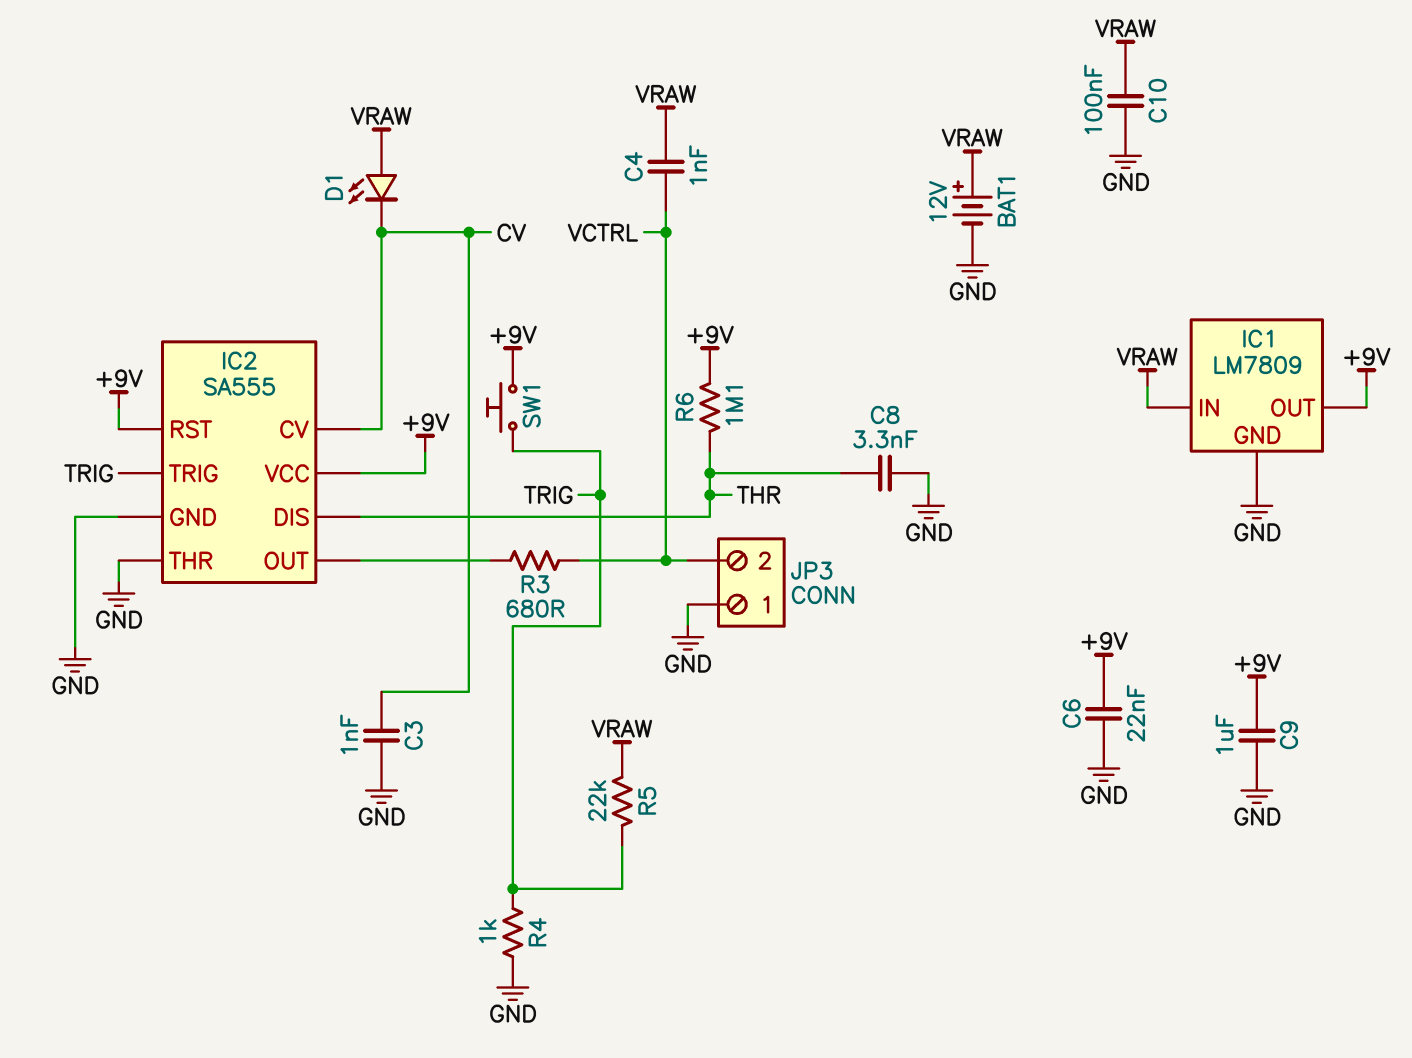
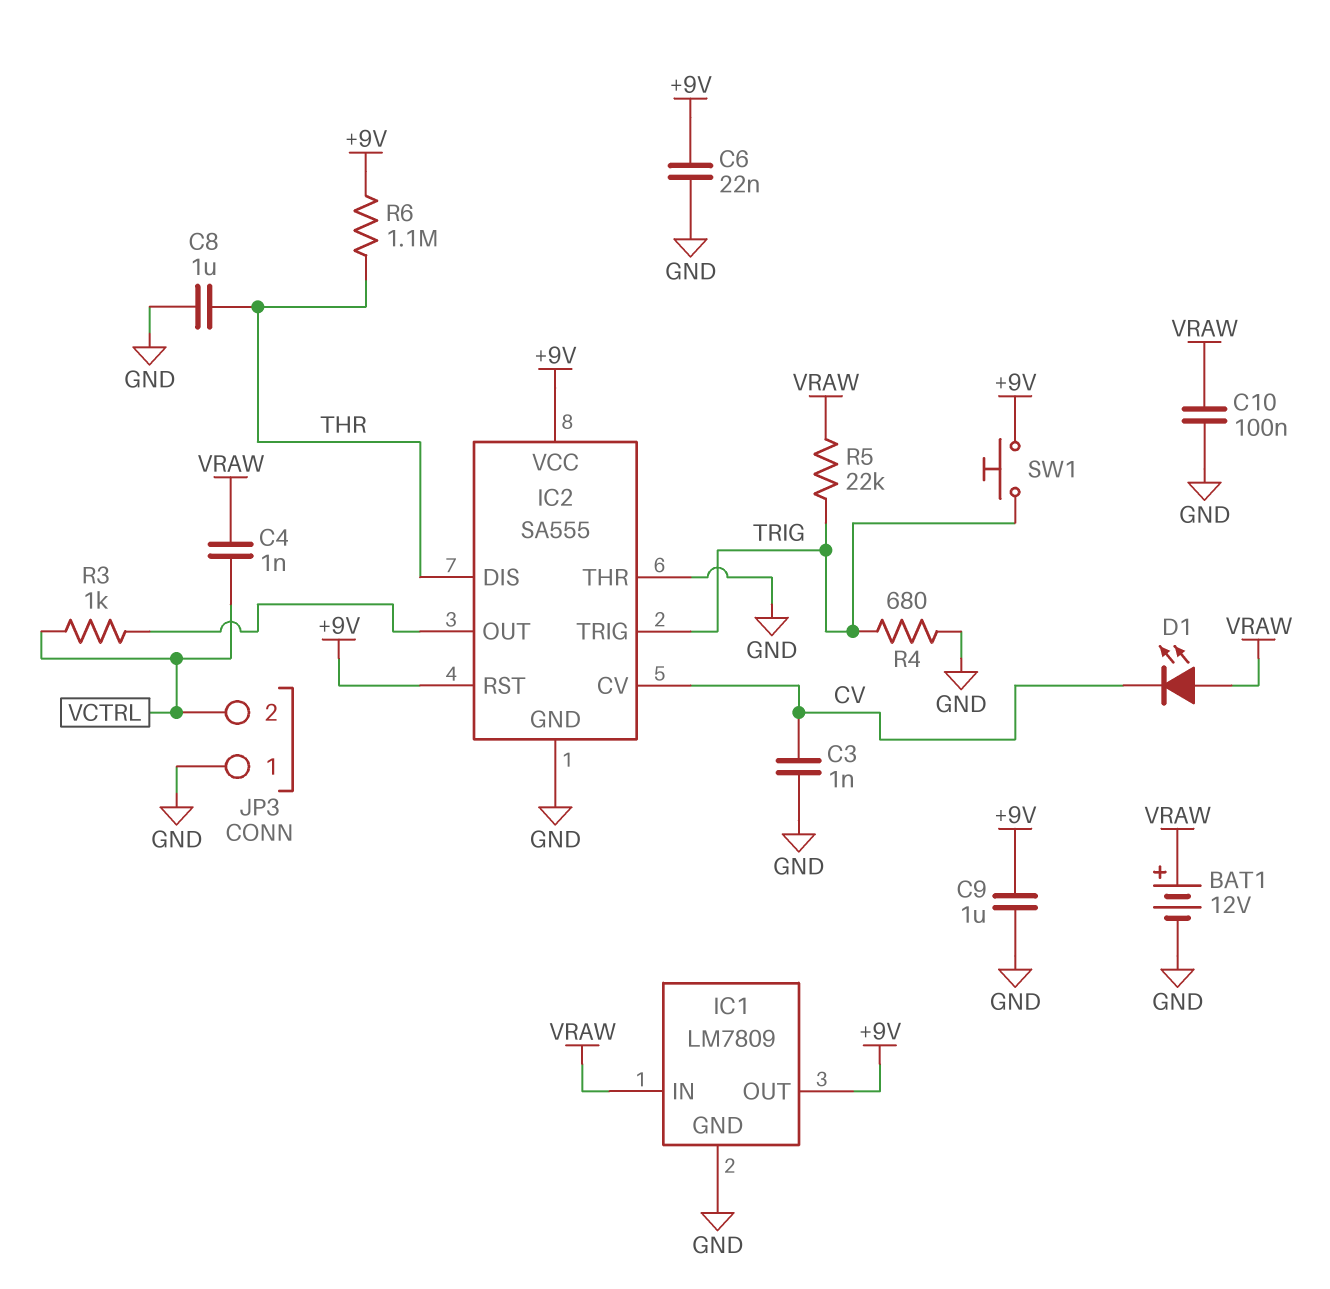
C8: 3.3nF (GND, THR) -> 1uF (GND, THR)
R3: 680 (IC2/OUT, VCTRL) -> 1k (IC2/OUT, VCTRL)
R4: 1k (GND, TRIG) -> 680 (GND, TRIG)

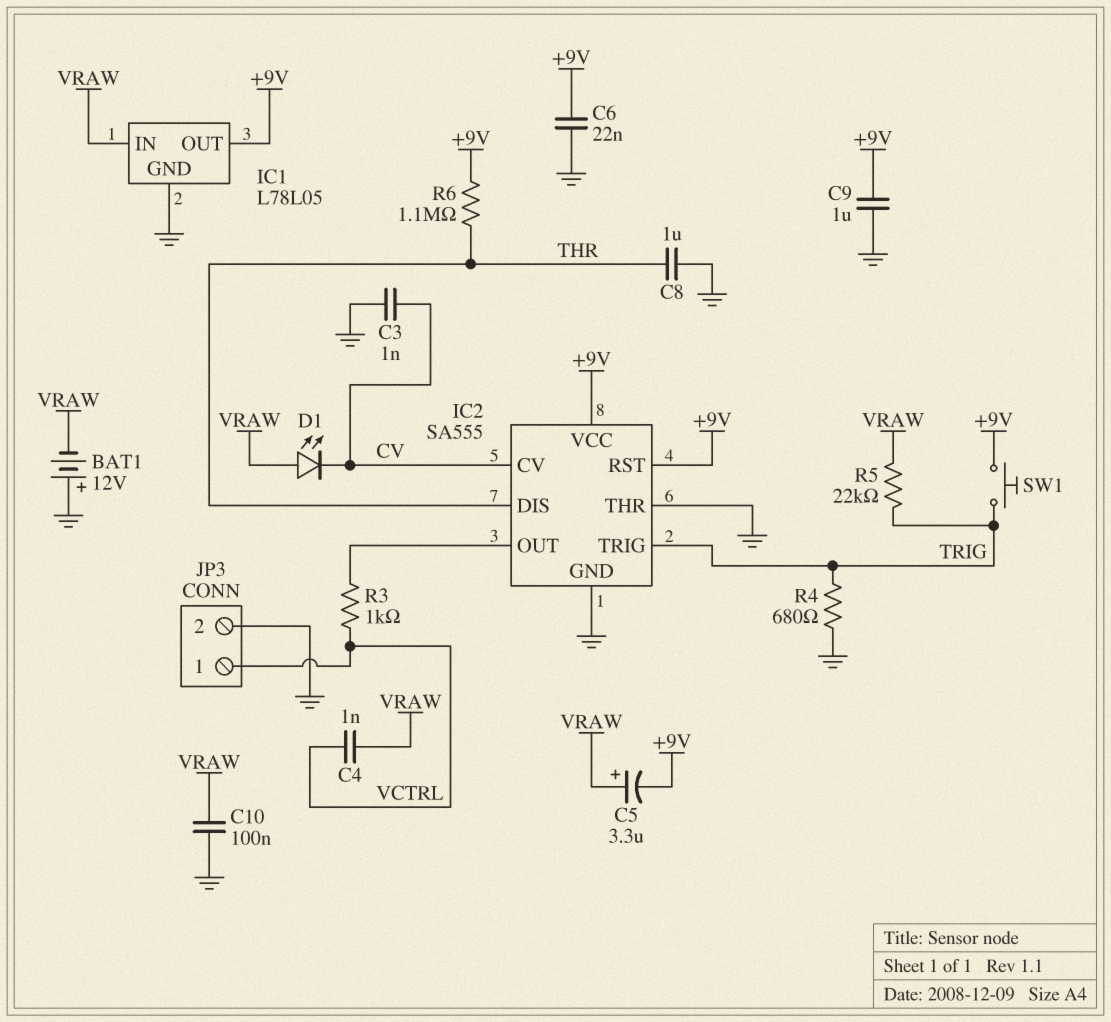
BAT1: 12V (plus VRAW, minus GND) -> 12V (plus GND, minus VRAW)
C5: none -> 3.3uF (plus VRAW, minus +9V)
IC1: LM7809 -> L78L05
JP3 pin 1: GND -> VCTRL
JP3 pin 2: VCTRL -> GND

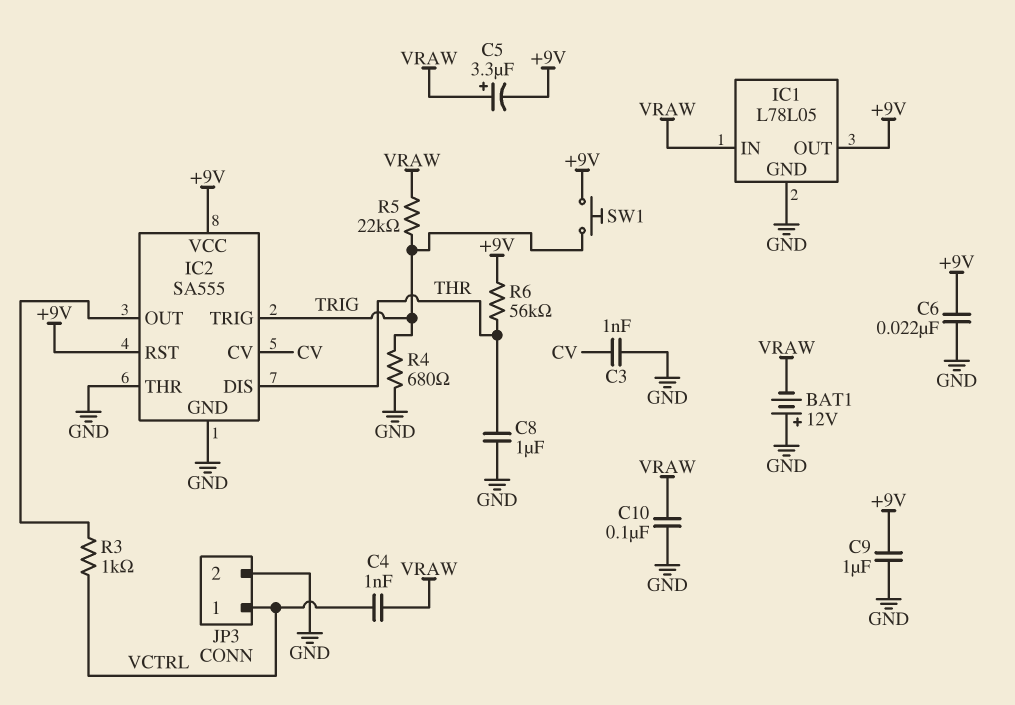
D1: LED (A VRAW, K CV) -> none
R6: 1.1M (+9V, THR) -> 56k (+9V, THR)

